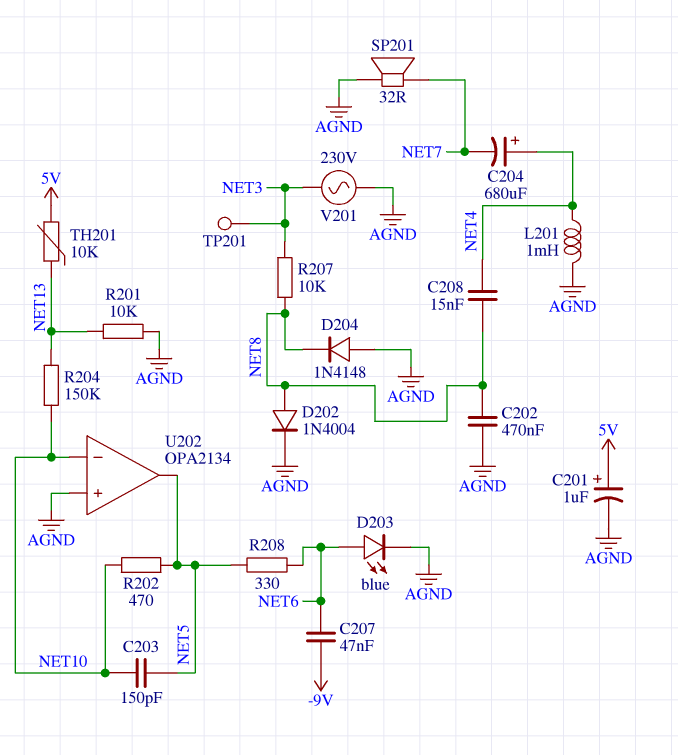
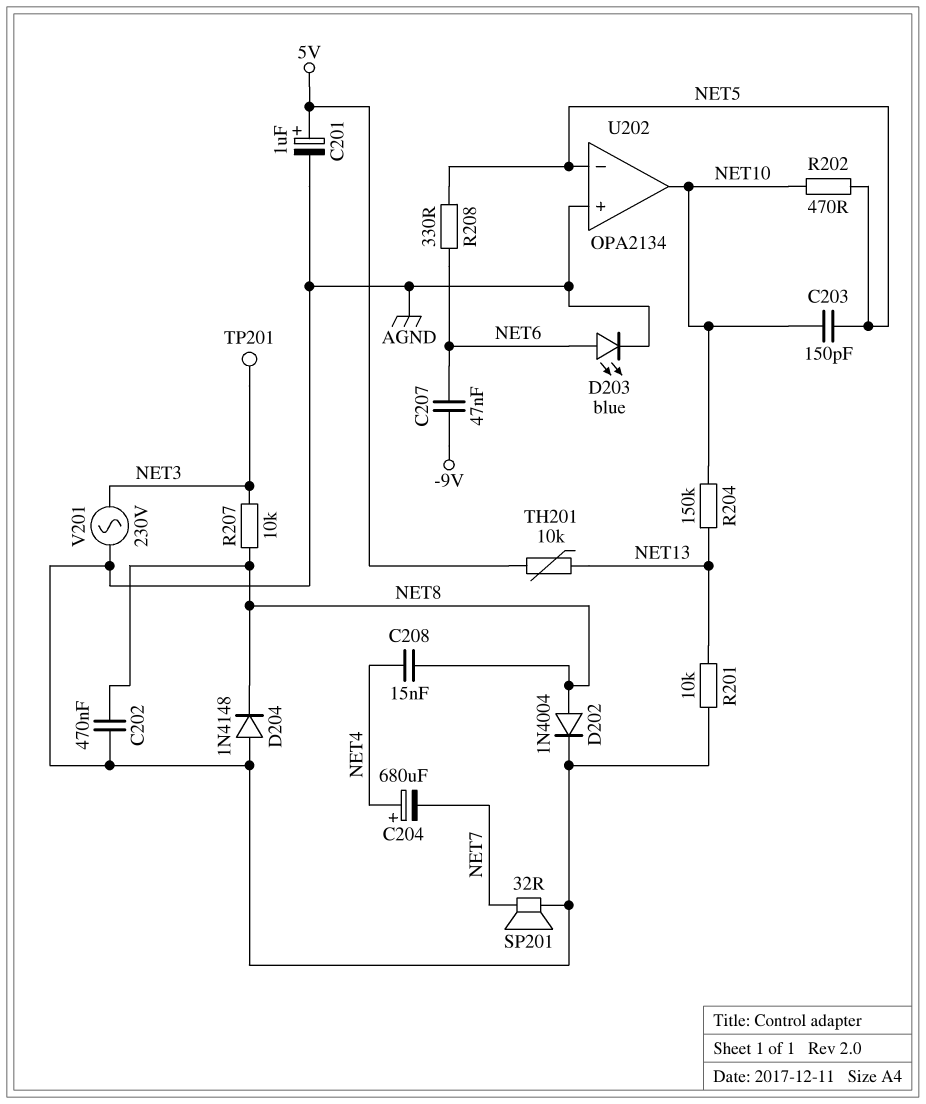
L201: 1mH (AGND, NET4) -> none
U202 pin in-: NET10 -> NET5
U202 pin out: NET5 -> NET10

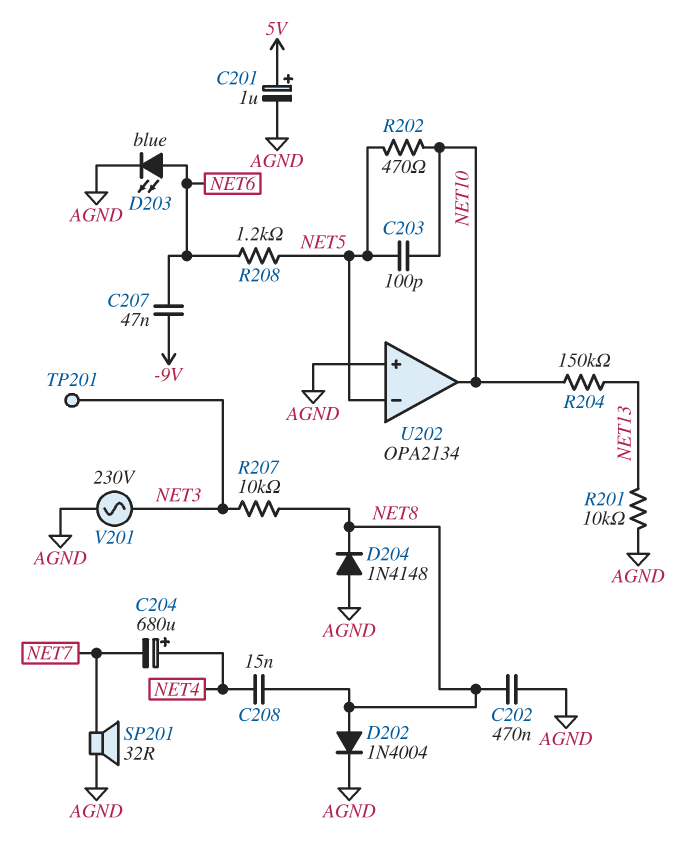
C203: 150pF (NET5, NET10) -> 100pF (NET5, NET10)
R208: 330 (NET5, NET6) -> 1.2k (NET5, NET6)
TH201: 10k (5V, NET13) -> none

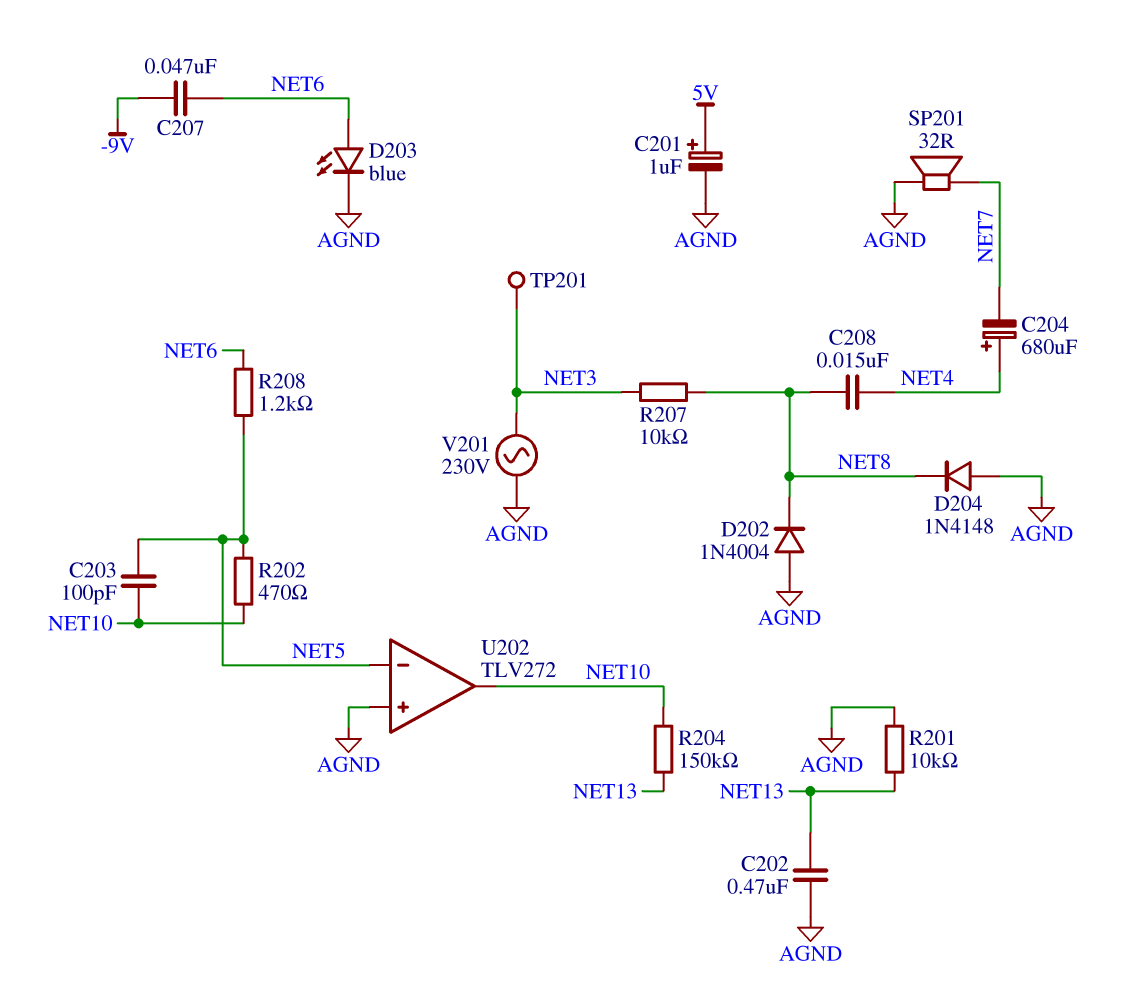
C202: 470nF (AGND, NET8) -> 470nF (AGND, NET13)
D202: diode 1N4004 (A NET8, K AGND) -> diode 1N4004 (A AGND, K NET8)
U202: OPA2134 -> TLV272

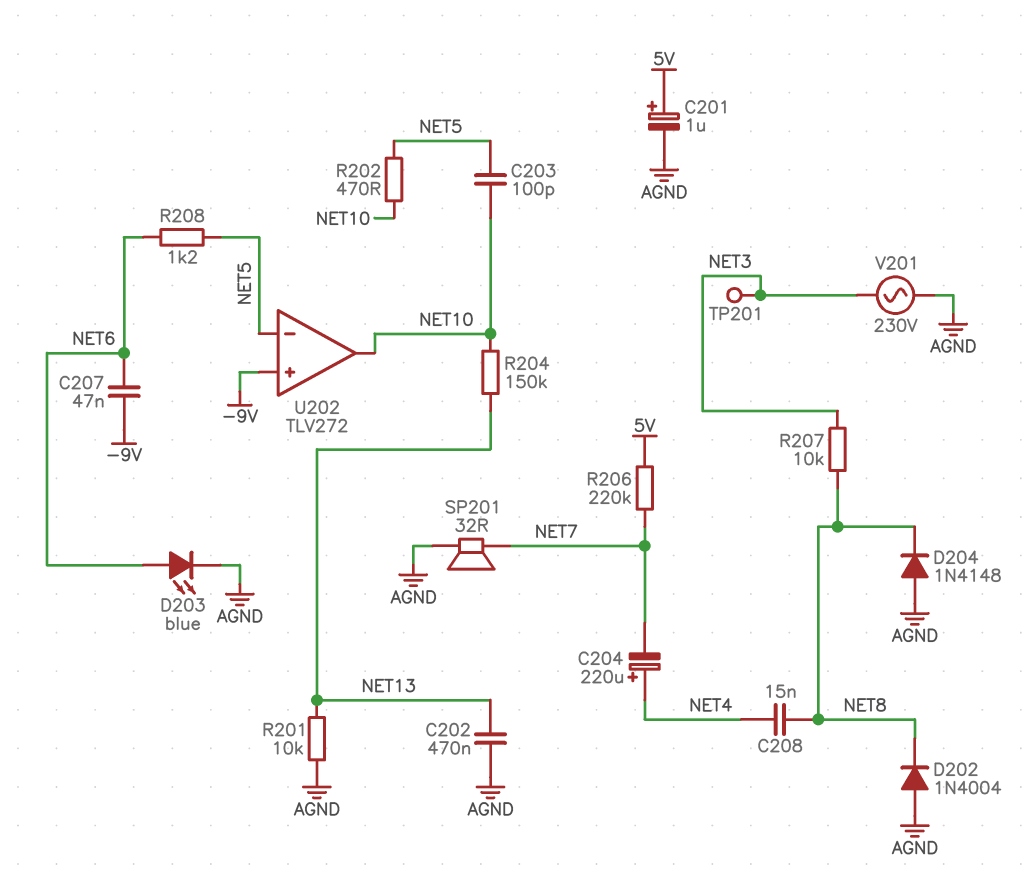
C204: 680uF (plus NET4, minus NET7) -> 220uF (plus NET4, minus NET7)
R206: none -> 220k (5V, NET7)
U202 pin in+: AGND -> -9V

